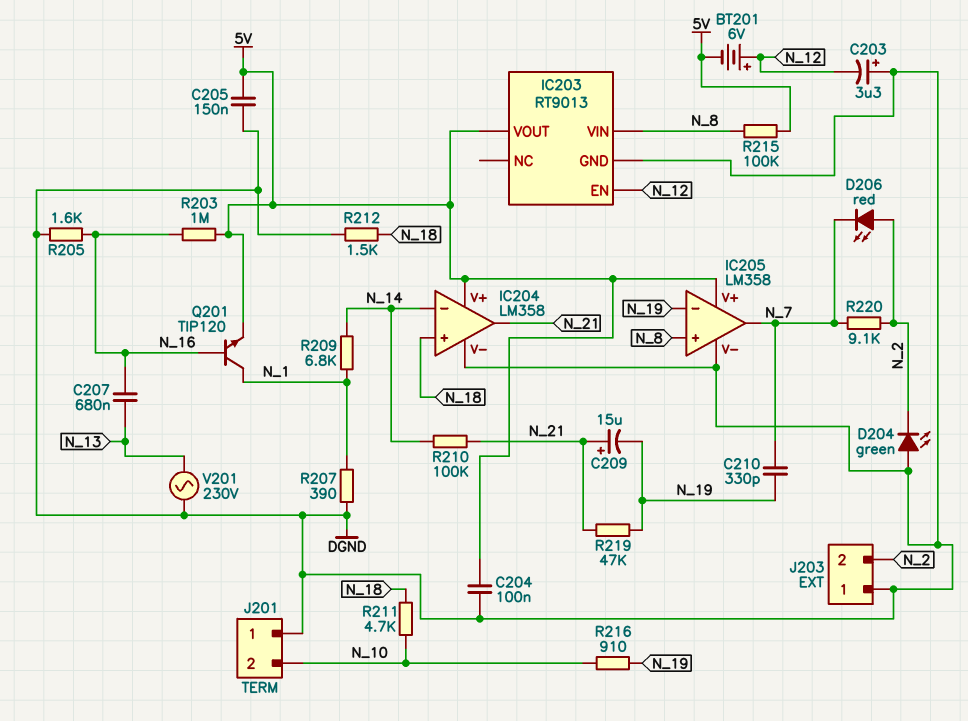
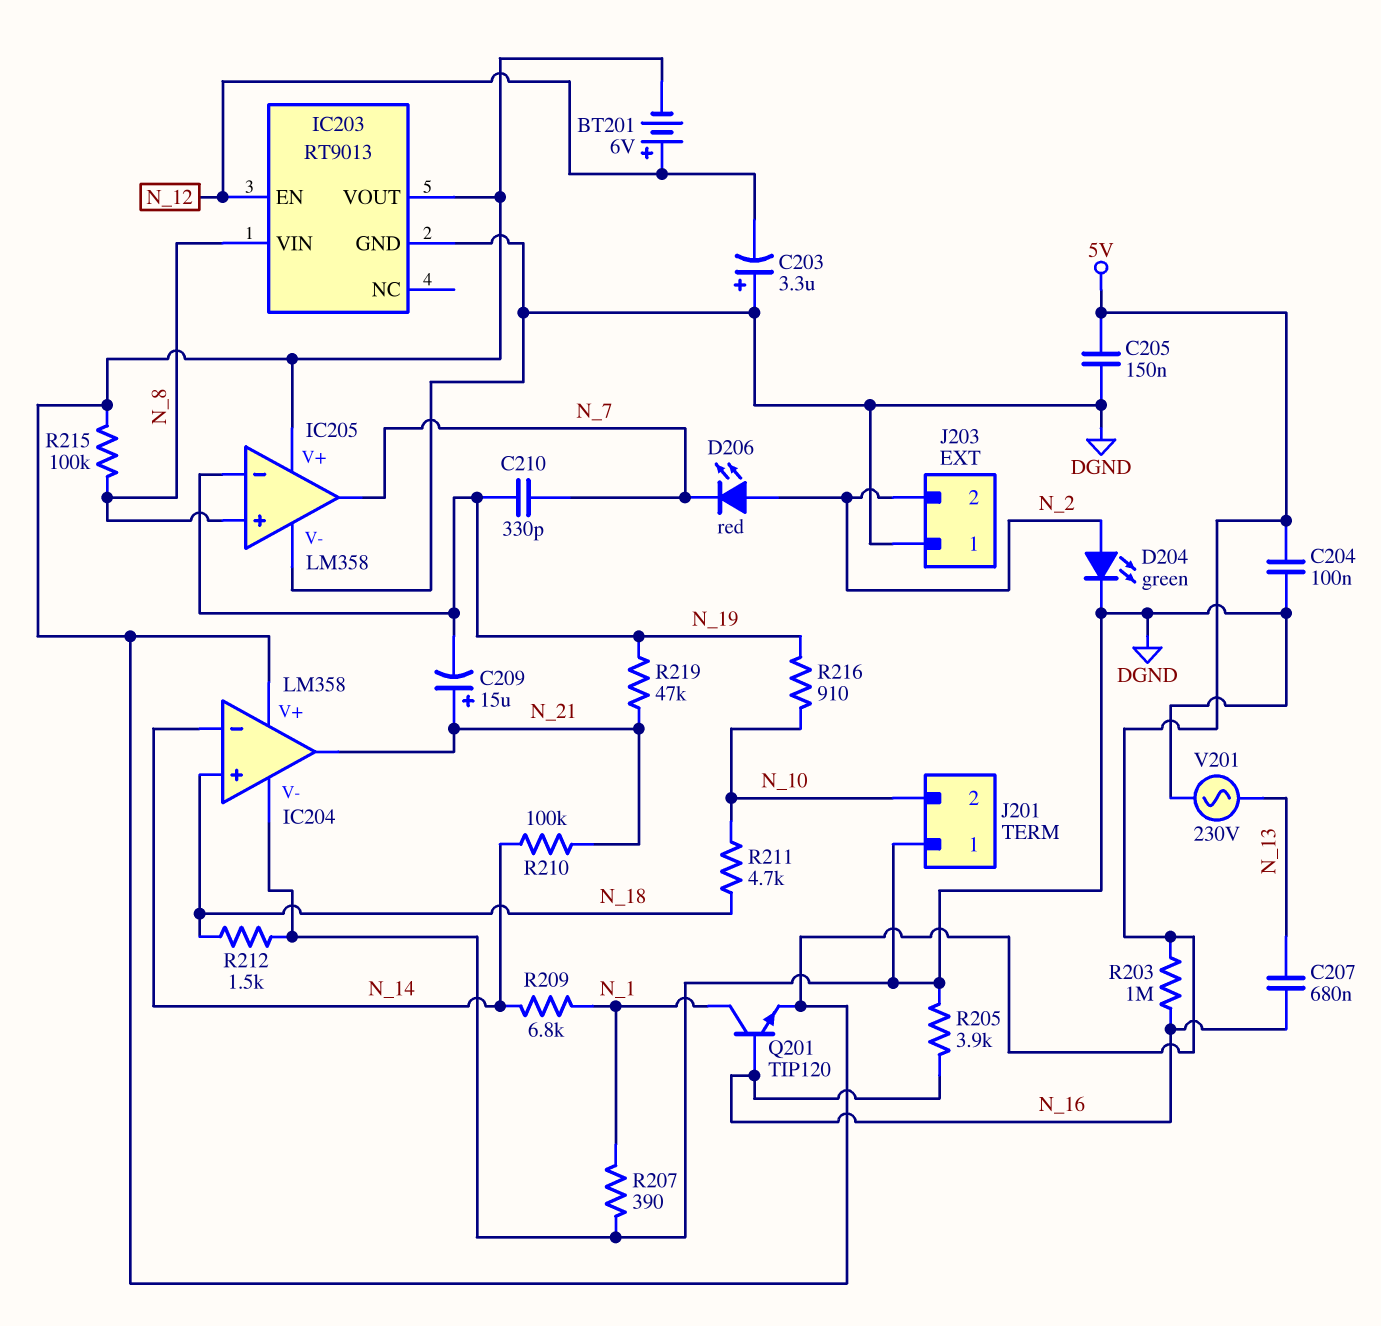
D204: LED green (A DGND, K N_2) -> LED green (A N_2, K DGND)
R205: 1.6k (DGND, N_16) -> 3.9k (DGND, N_16)
R220: 9.1k (N_2, N_7) -> none

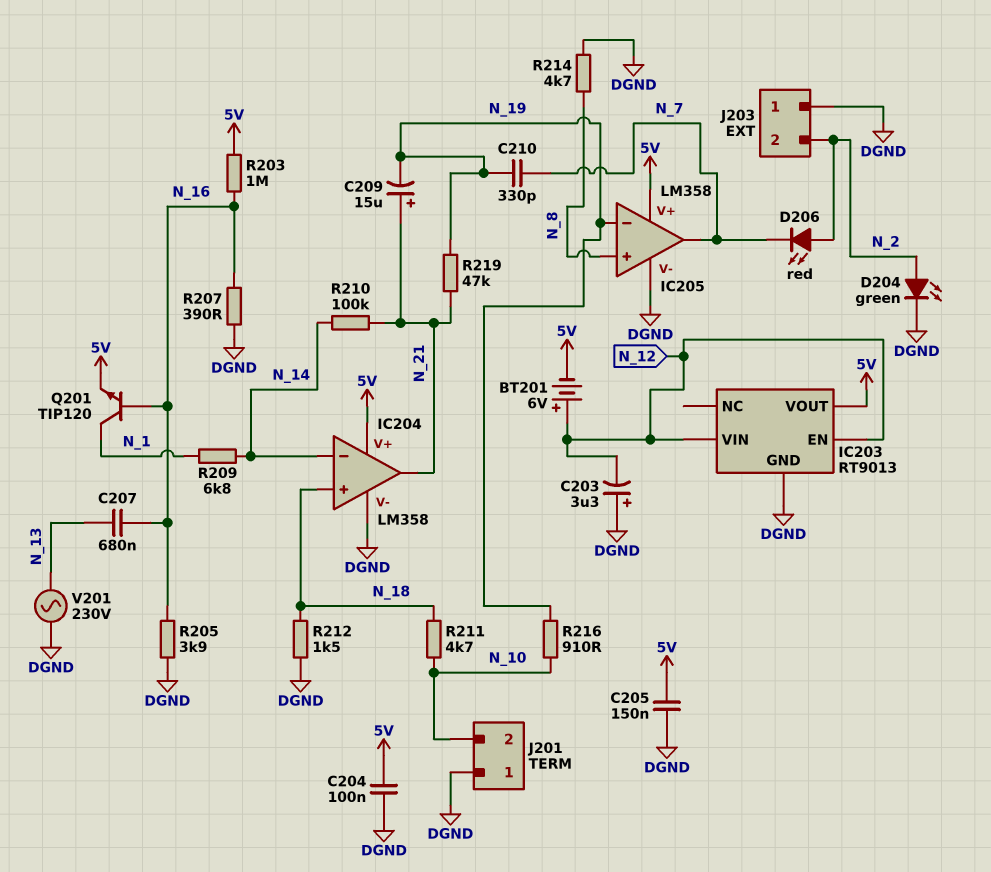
IC203 pin VIN: N_8 -> N_12
R207: 390 (DGND, N_1) -> 390 (DGND, N_16)
R214: none -> 4.7k (DGND, N_8)
R215: 100k (5V, N_8) -> none

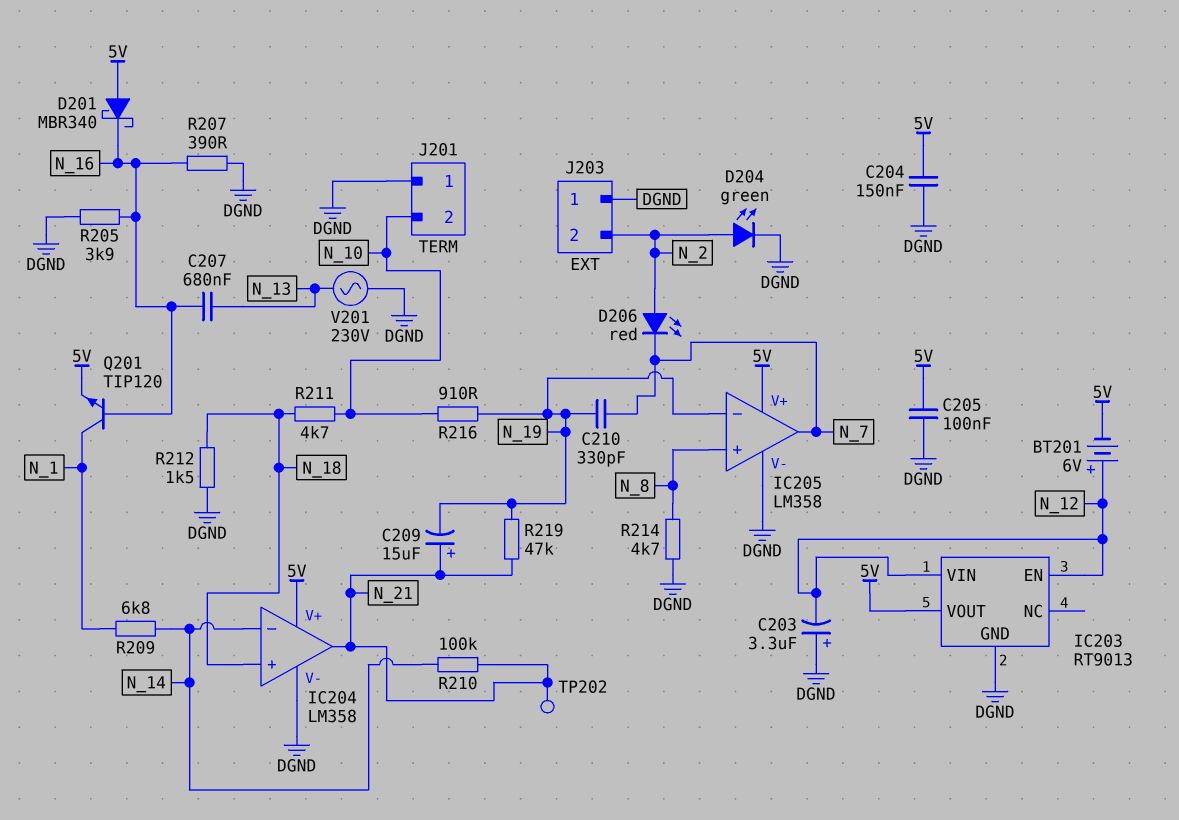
C204: 100nF (5V, DGND) -> 150nF (5V, DGND)
C205: 150nF (5V, DGND) -> 100nF (5V, DGND)
D201: none -> schottky MBR340 (A 5V, K N_16)
R203: 1M (5V, N_16) -> none
TP202: none -> test point (N_21)

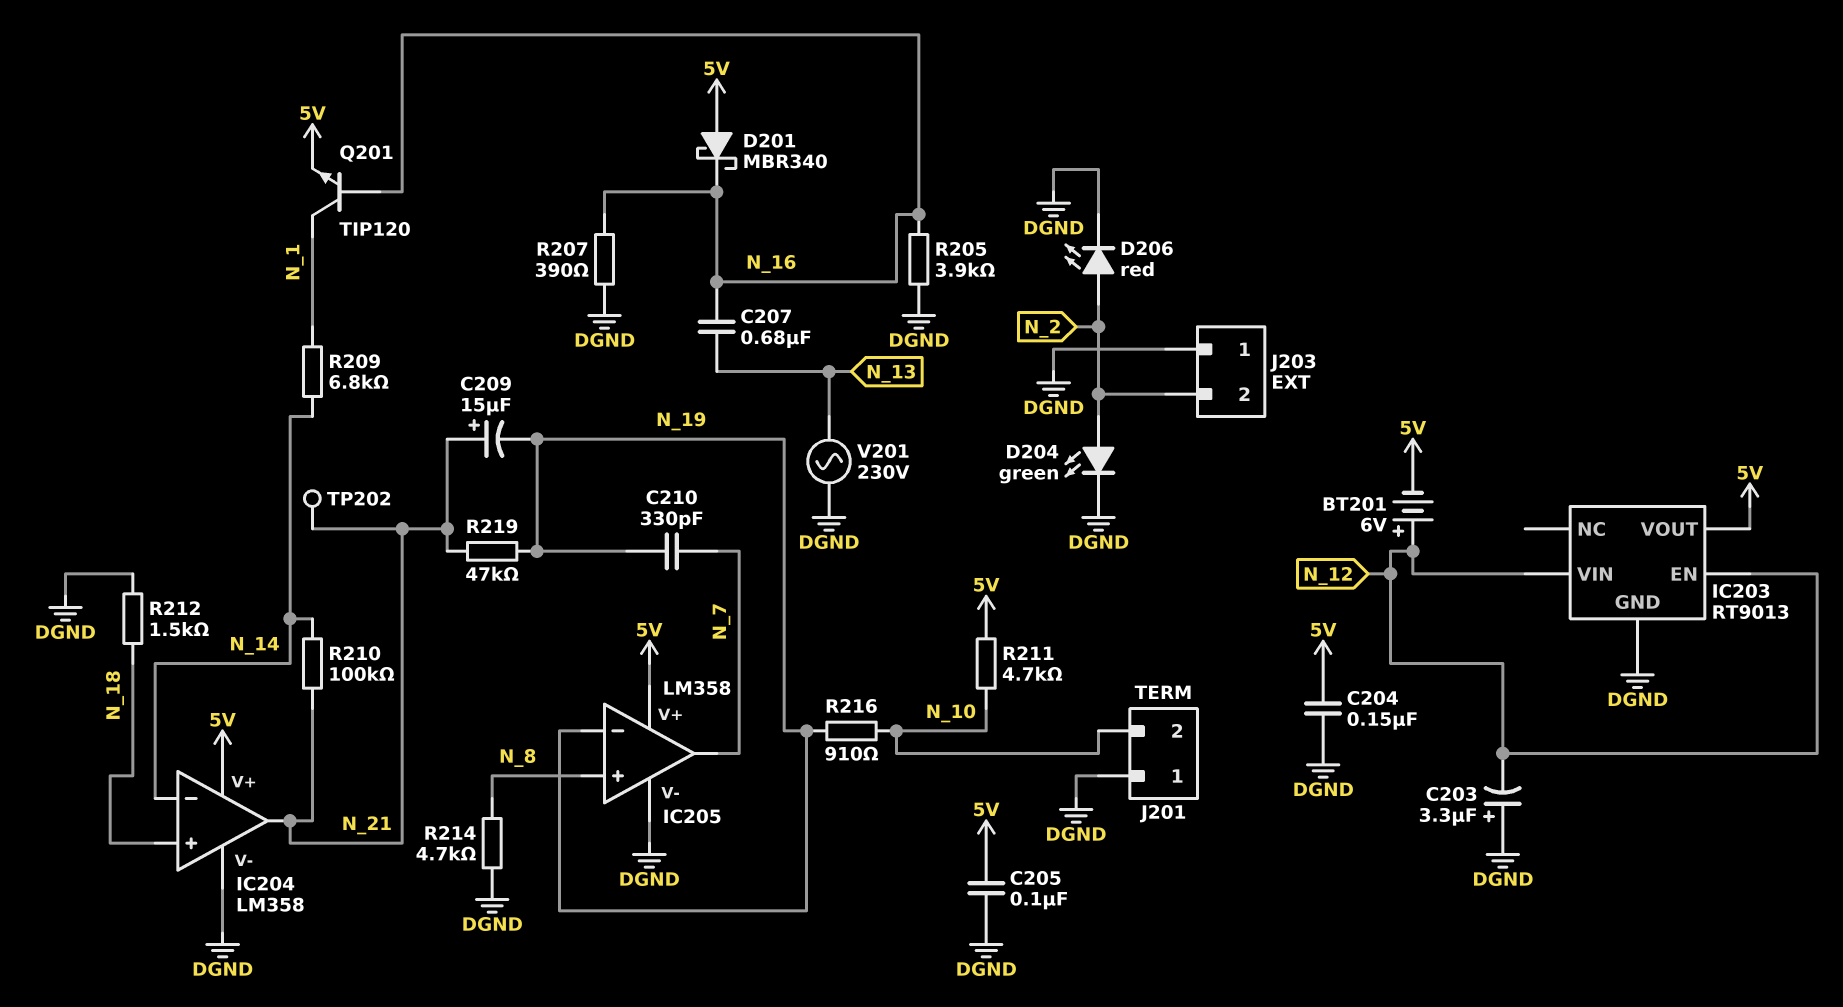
D206: LED red (A N_2, K N_7) -> LED red (A N_2, K DGND)
R211: 4.7k (N_10, N_18) -> 4.7k (5V, N_10)

